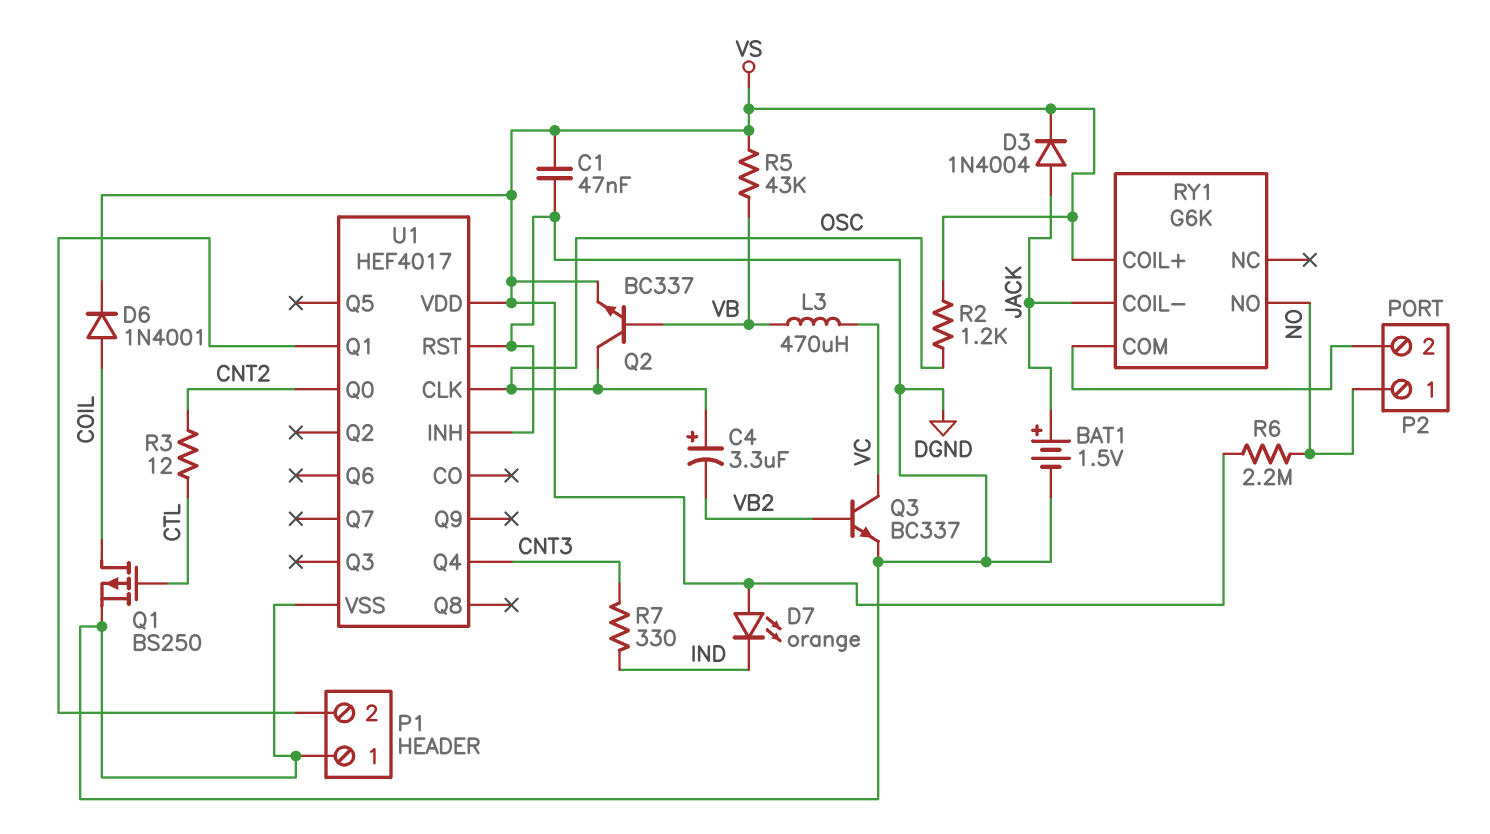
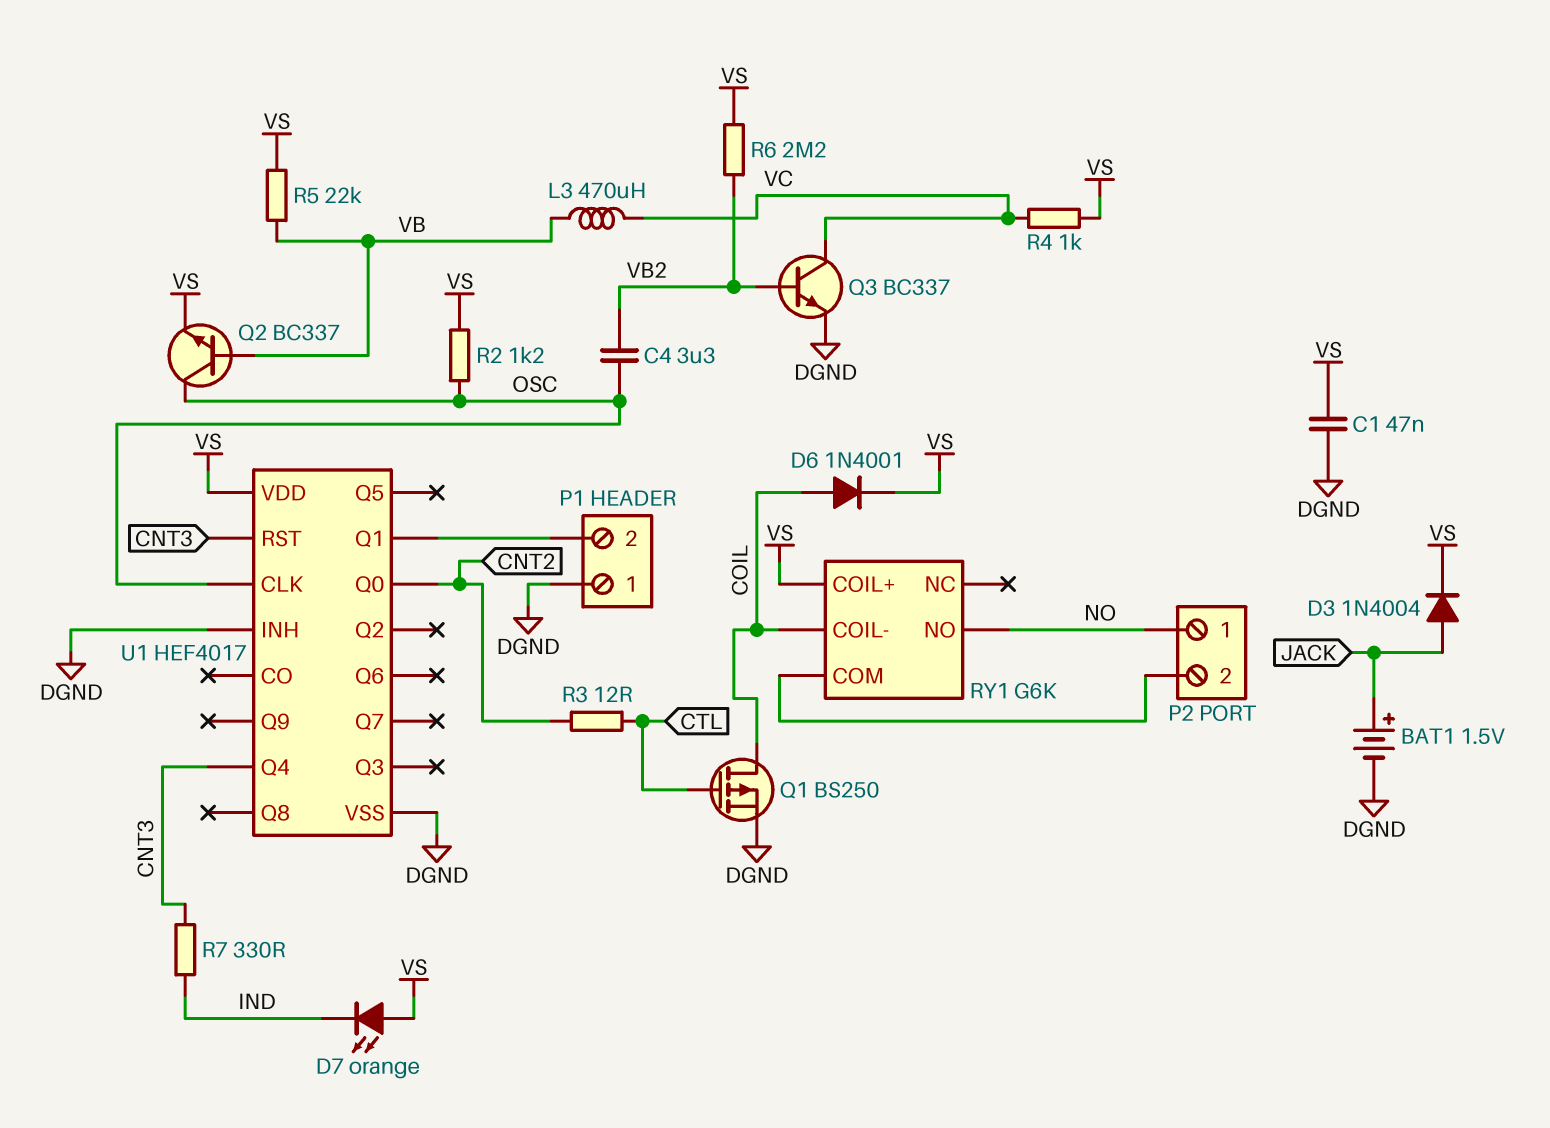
C4: 3.3uF (plus OSC, minus VB2) -> 3.3uF (OSC, VB2)
R4: none -> 1k (VC, VS)
R5: 43k (VB, VS) -> 22k (VB, VS)
R6: 2.2M (NO, VS) -> 2.2M (VB2, VS)
RY1 pin COIL-: JACK -> COIL
U1 pin RST: DGND -> CNT3

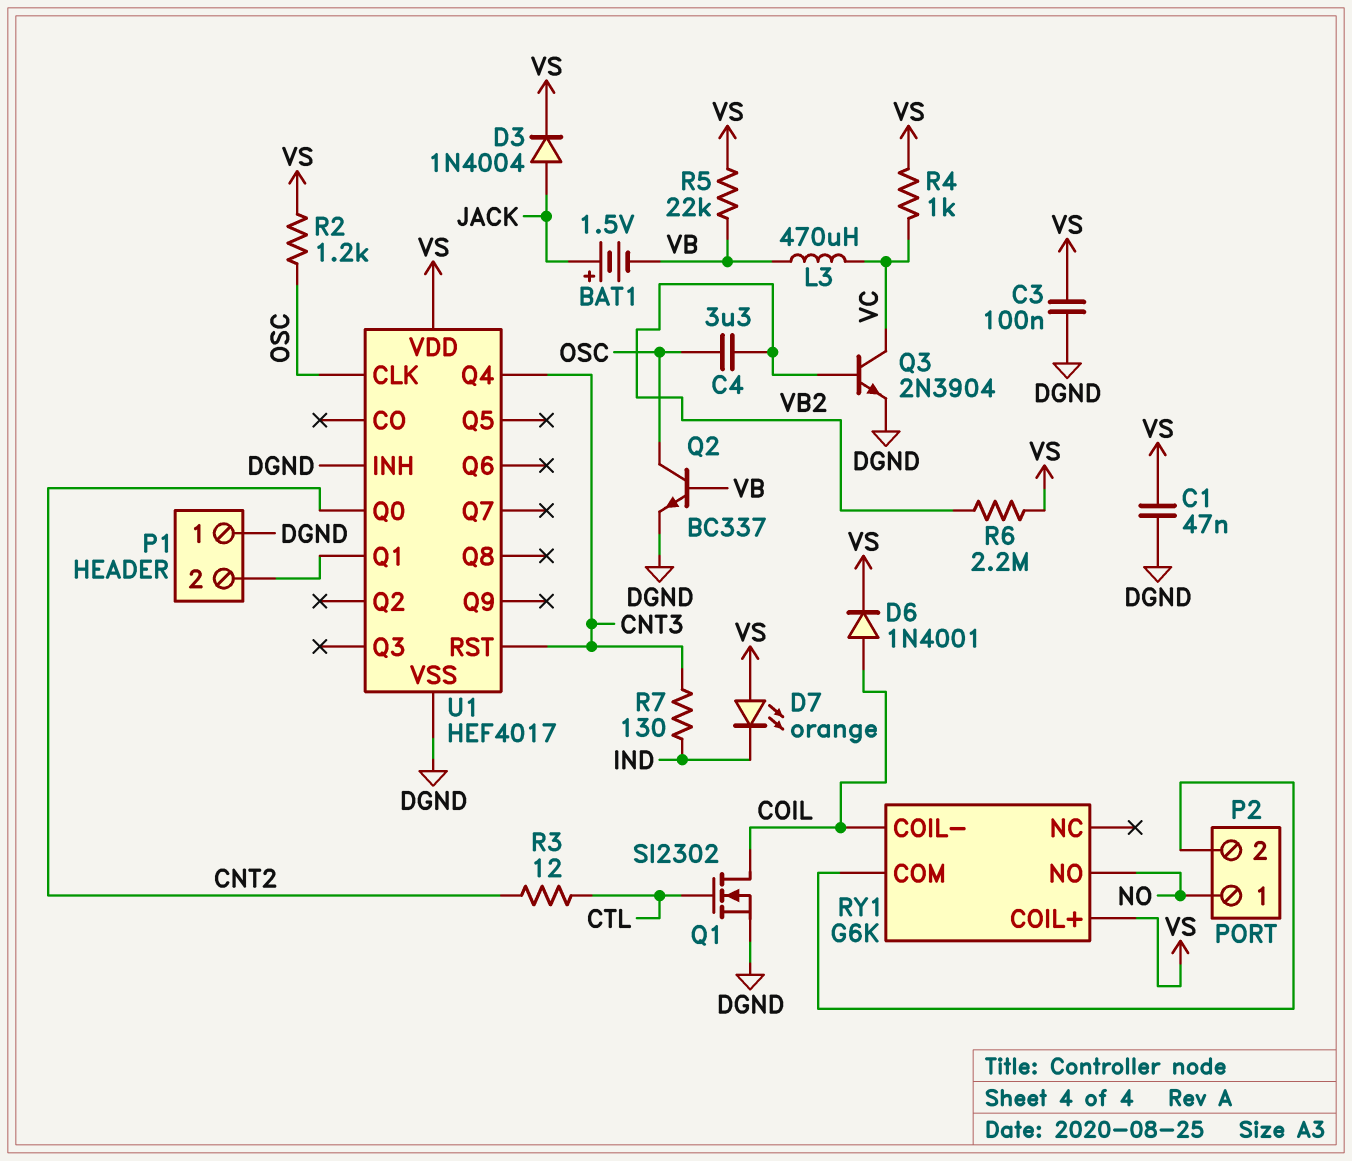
BAT1: 1.5V (plus JACK, minus DGND) -> 1.5V (plus JACK, minus VB)
C3: none -> 100nF (DGND, VS)
Q1: PMOS BS250 (G CTL, D COIL, S DGND) -> NMOS SI2302 (G CTL, D COIL, S DGND)
Q2: NPN BC337 (B VB, C OSC, E VS) -> NPN BC337 (B VB, C OSC, E DGND)
Q3: NPN BC337 (B VB2, C VC, E DGND) -> NPN 2N3904 (B VB2, C VC, E DGND)
R7: 330 (CNT3, IND) -> 130 (CNT3, IND)

